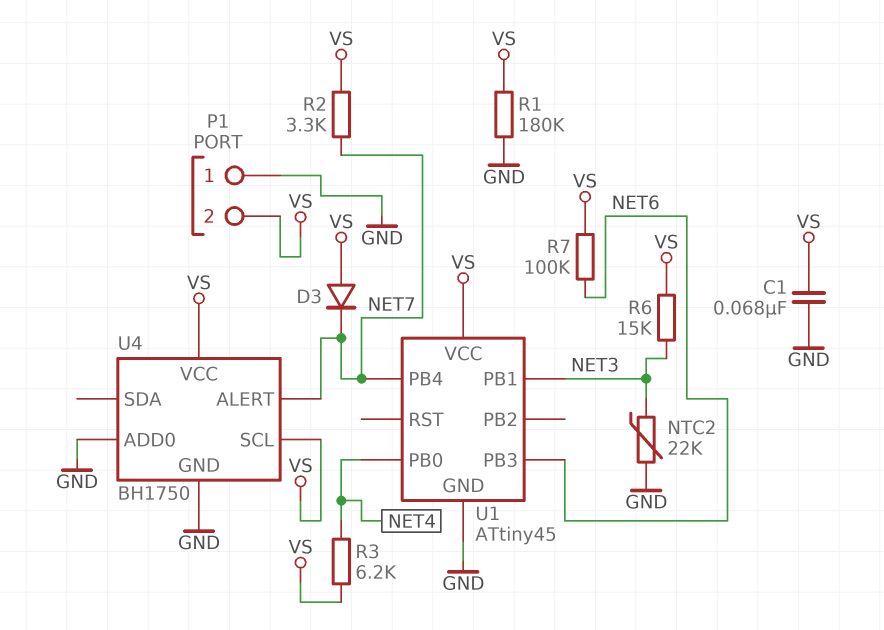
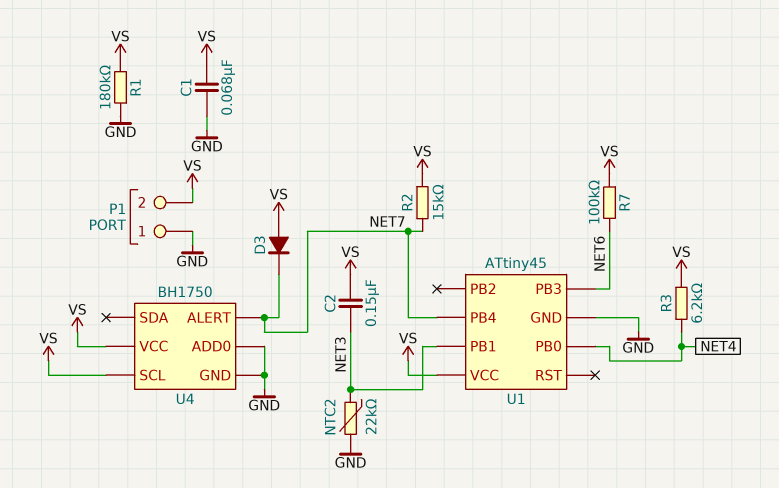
C2: none -> 150nF (NET3, VS)
R2: 3.3k (NET7, VS) -> 15k (NET7, VS)
R6: 15k (NET3, VS) -> none

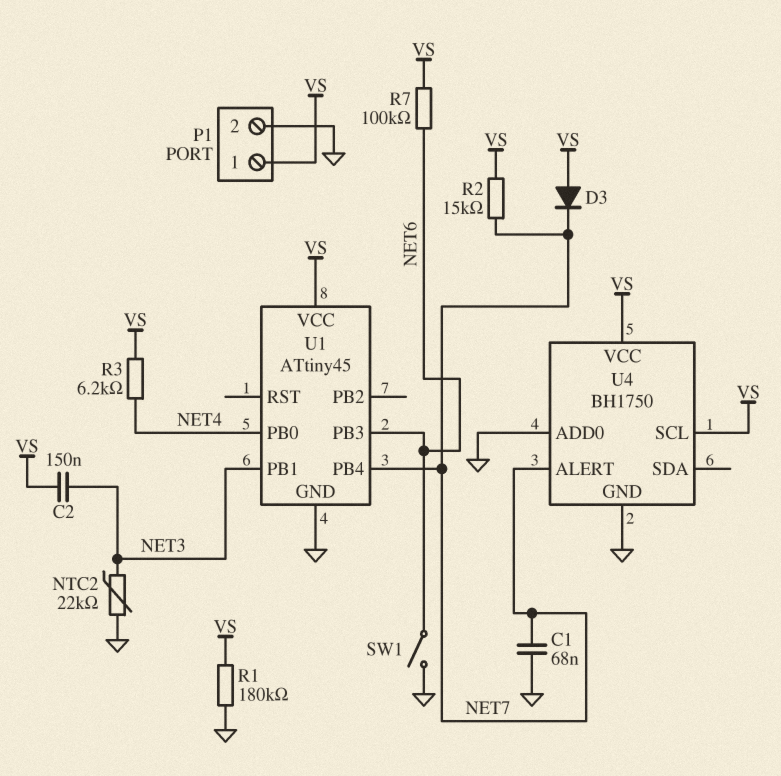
C1: 68nF (GND, VS) -> 68nF (GND, NET7)
P1 pin 1: GND -> VS
P1 pin 2: VS -> GND
SW1: none -> switch (GND, NET6)

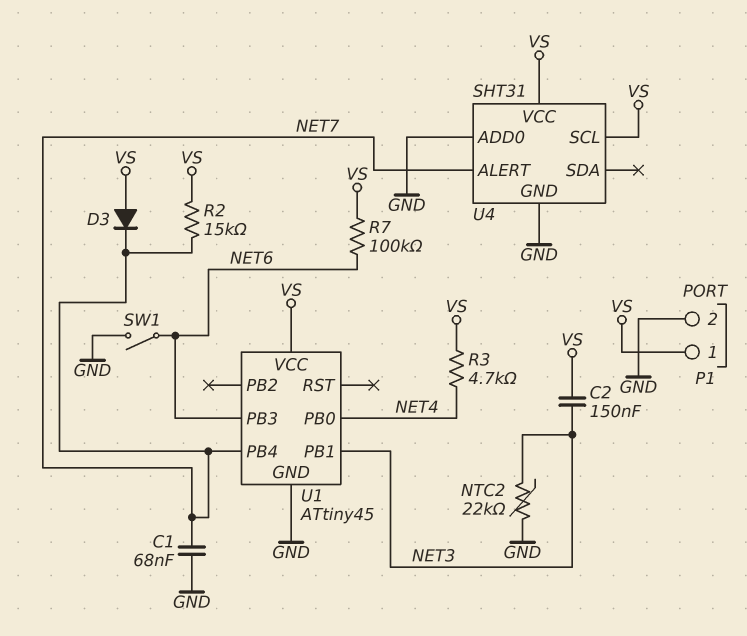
R1: 180k (GND, VS) -> none
R3: 6.2k (NET4, VS) -> 4.7k (NET4, VS)
U4: BH1750 -> SHT31

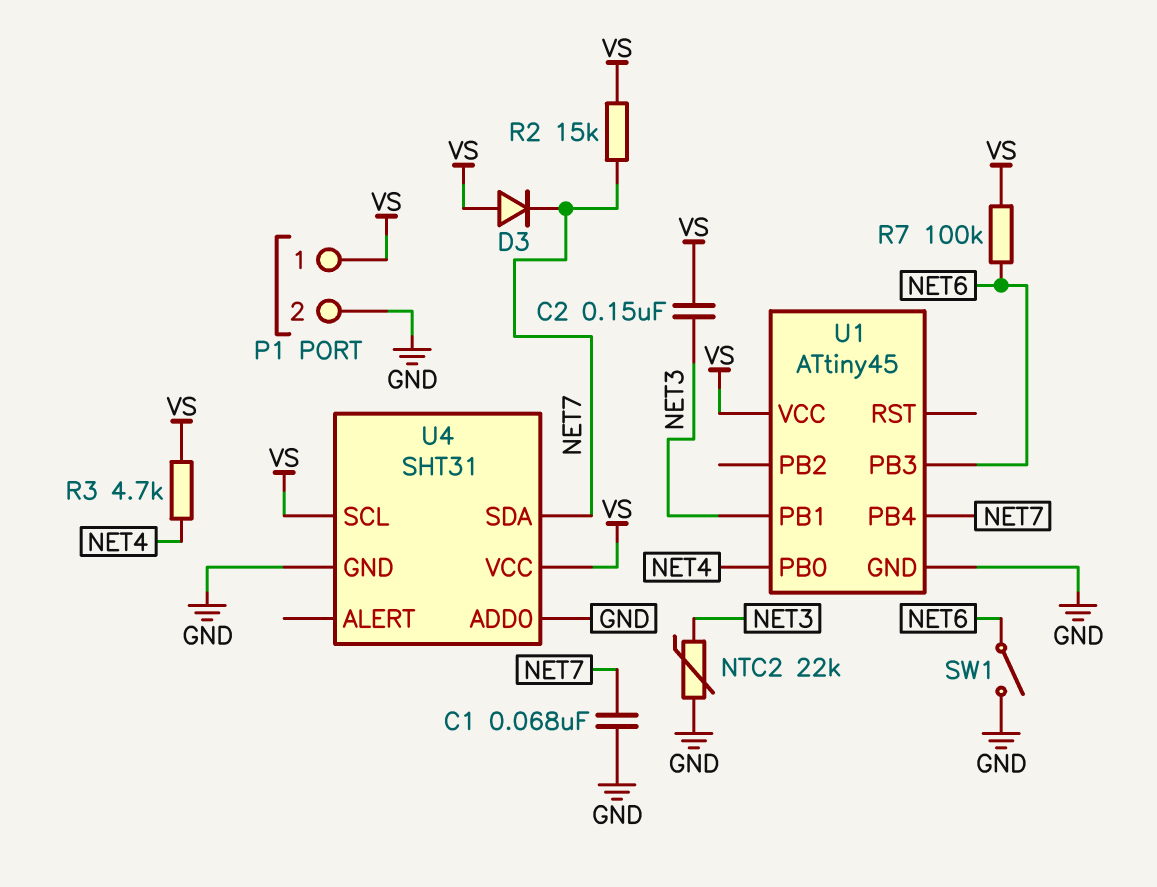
U4 pin ALERT: NET7 -> none
U4 pin SDA: none -> NET7

